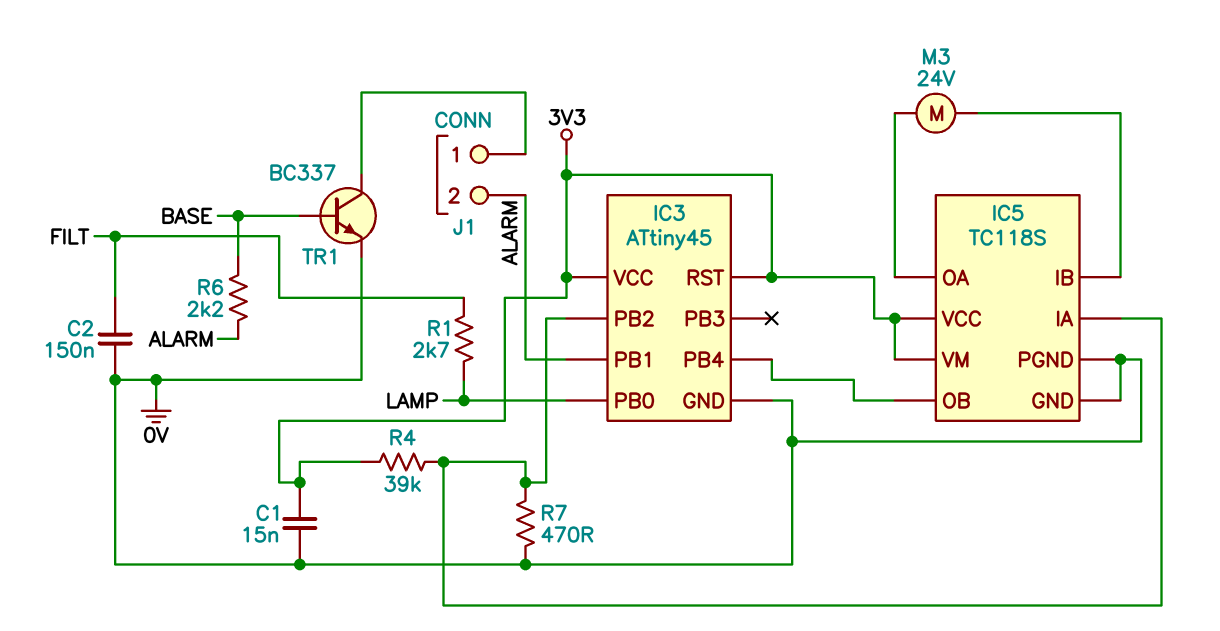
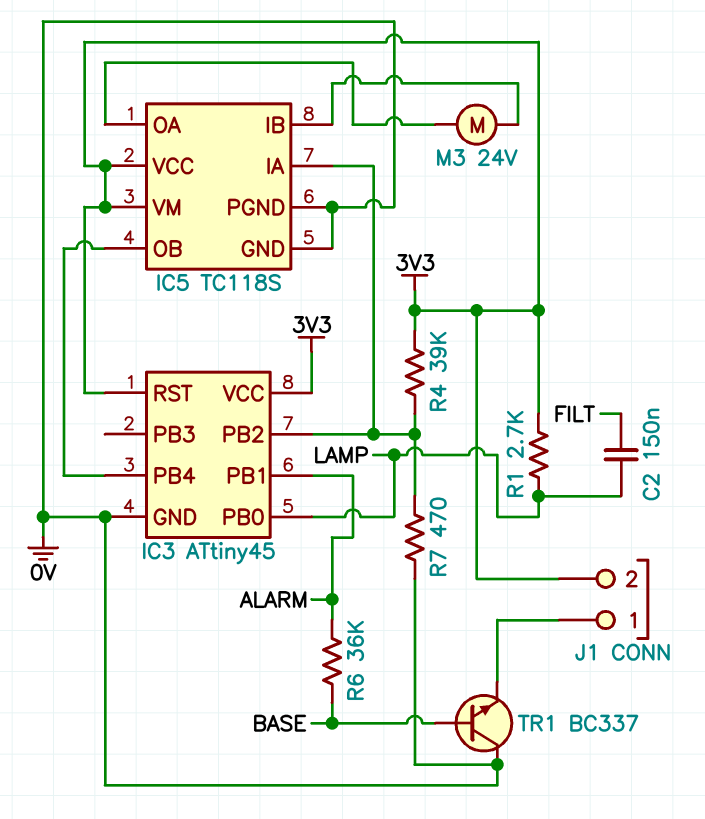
C1: 15nF (0V, 3V3) -> none
C2: 150nF (0V, FILT) -> 150nF (FILT, LAMP)
J1 pin 2: ALARM -> 3V3
R1: 2.7k (FILT, LAMP) -> 2.7k (3V3, LAMP)
R6: 2.2k (ALARM, BASE) -> 36k (ALARM, BASE)
TR1: NPN BC337 (B BASE, C J1/1, E 0V) -> NPN BC337 (B BASE, C 0V, E J1/1)

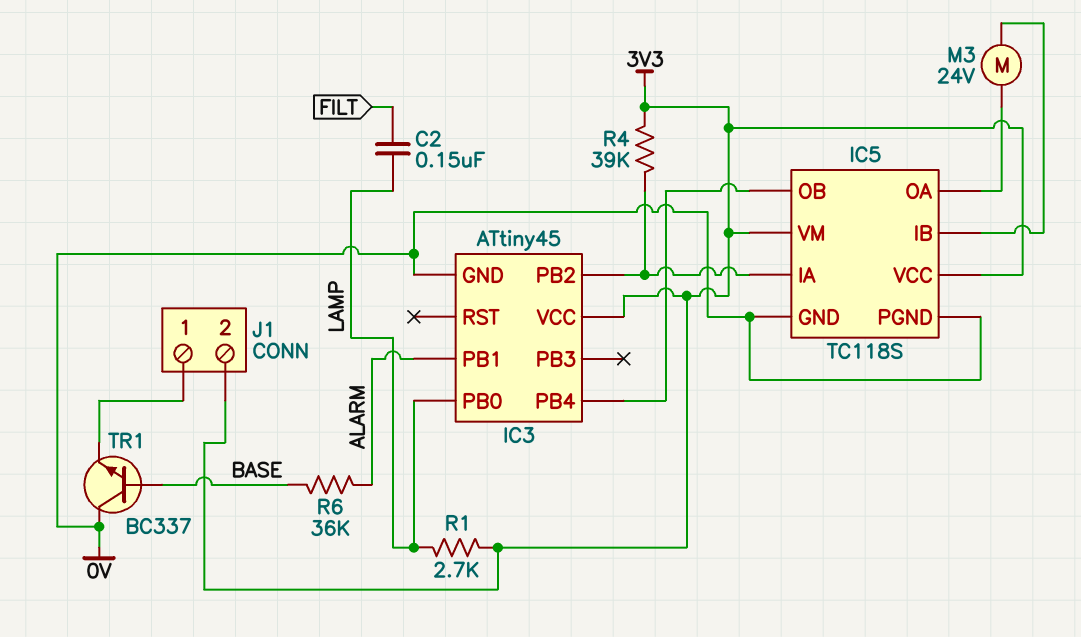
IC3 pin RST: 3V3 -> none
R7: 470 (0V, IC3/PB2) -> none

